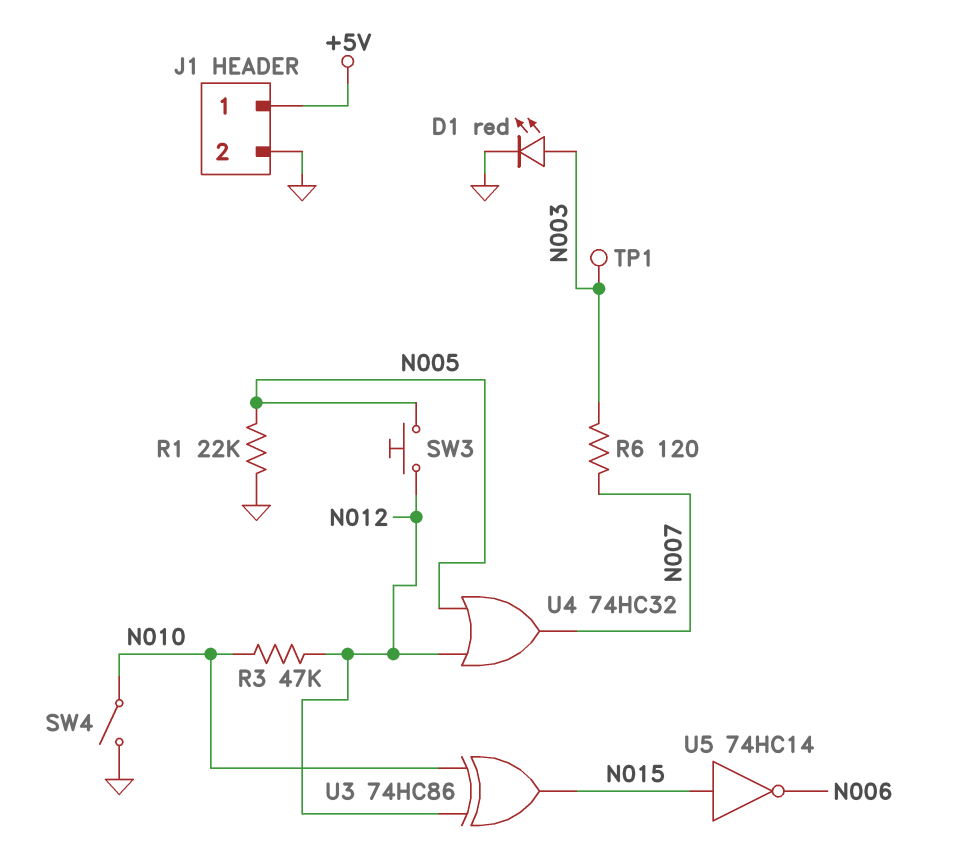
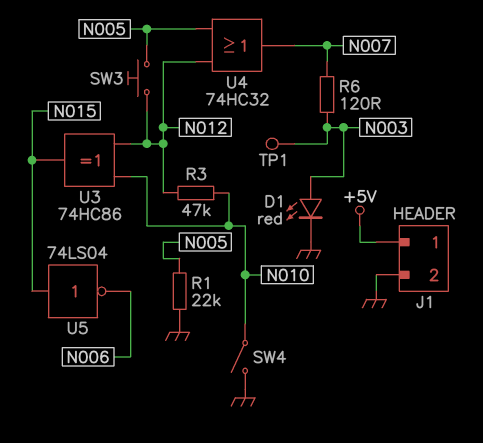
U5: NOT 74HC14 (in N015, out N006) -> NOT 74LS04 (in N015, out N006)

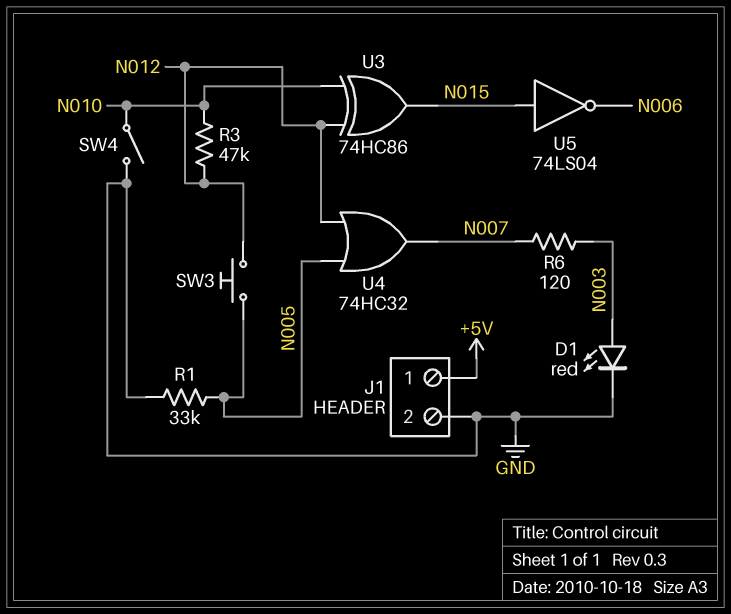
R1: 22k (GND, N005) -> 33k (GND, N005)
TP1: test point (N003) -> none

